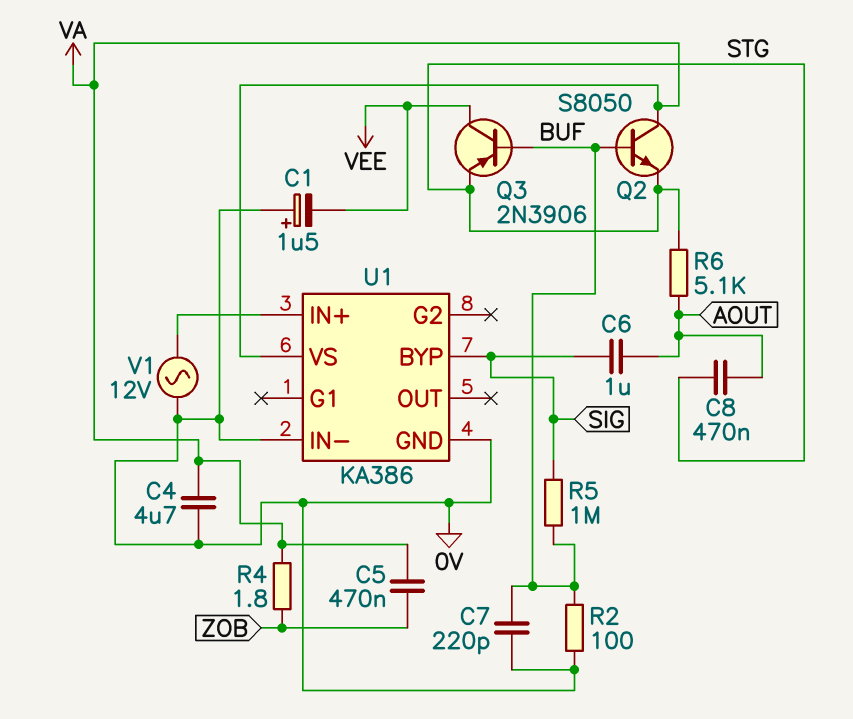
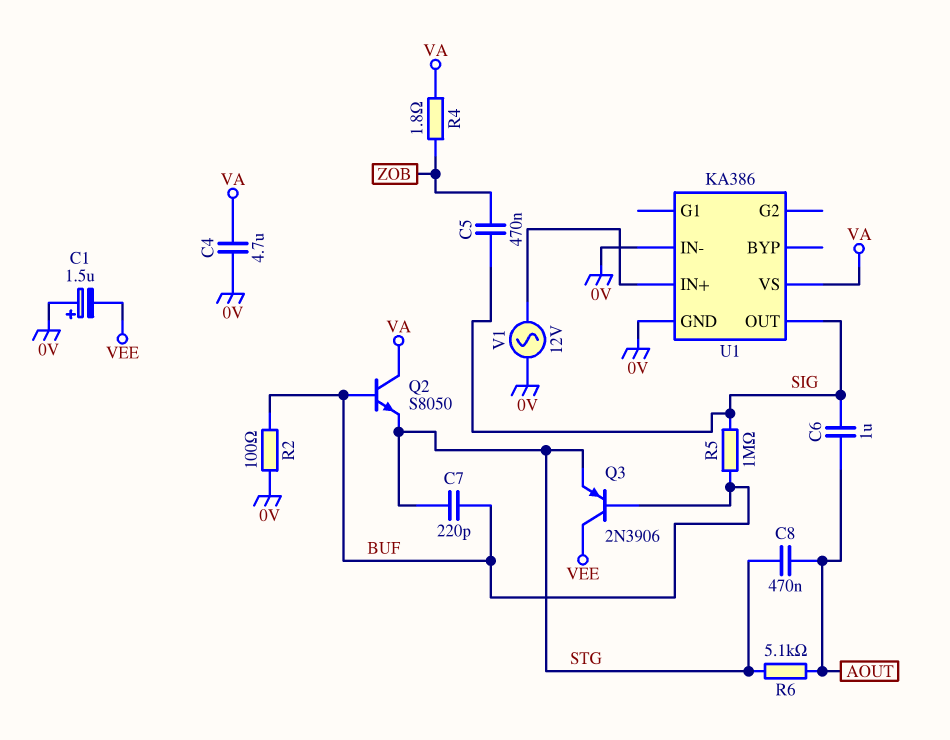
C5: 470nF (VA, ZOB) -> 470nF (SIG, ZOB)
C7: 220pF (0V, BUF) -> 220pF (BUF, STG)
U1 pin BYP: SIG -> none
U1 pin OUT: none -> SIG

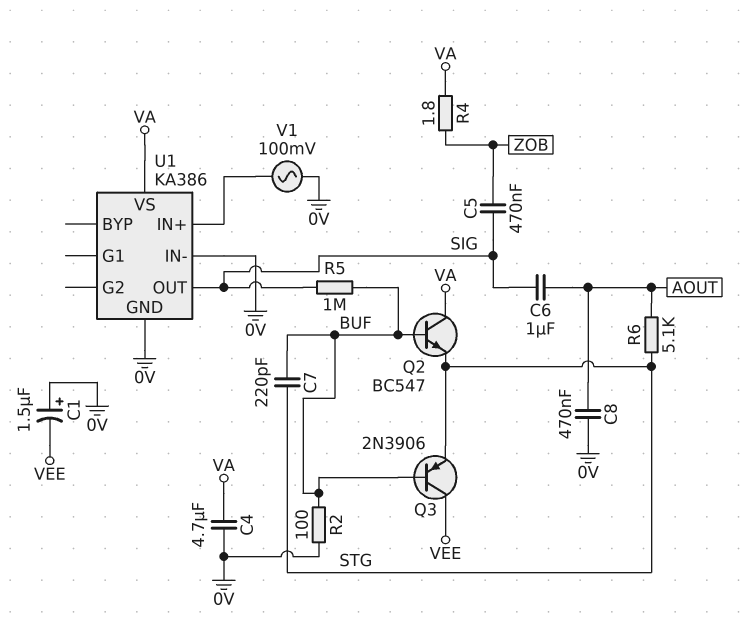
C8: 470nF (AOUT, STG) -> 470nF (0V, AOUT)
Q2: NPN S8050 (B BUF, C VA, E STG) -> NPN BC547 (B BUF, C VA, E STG)
V1: AC 12V (0V, U1/IN+) -> AC 100mV (0V, U1/IN+)

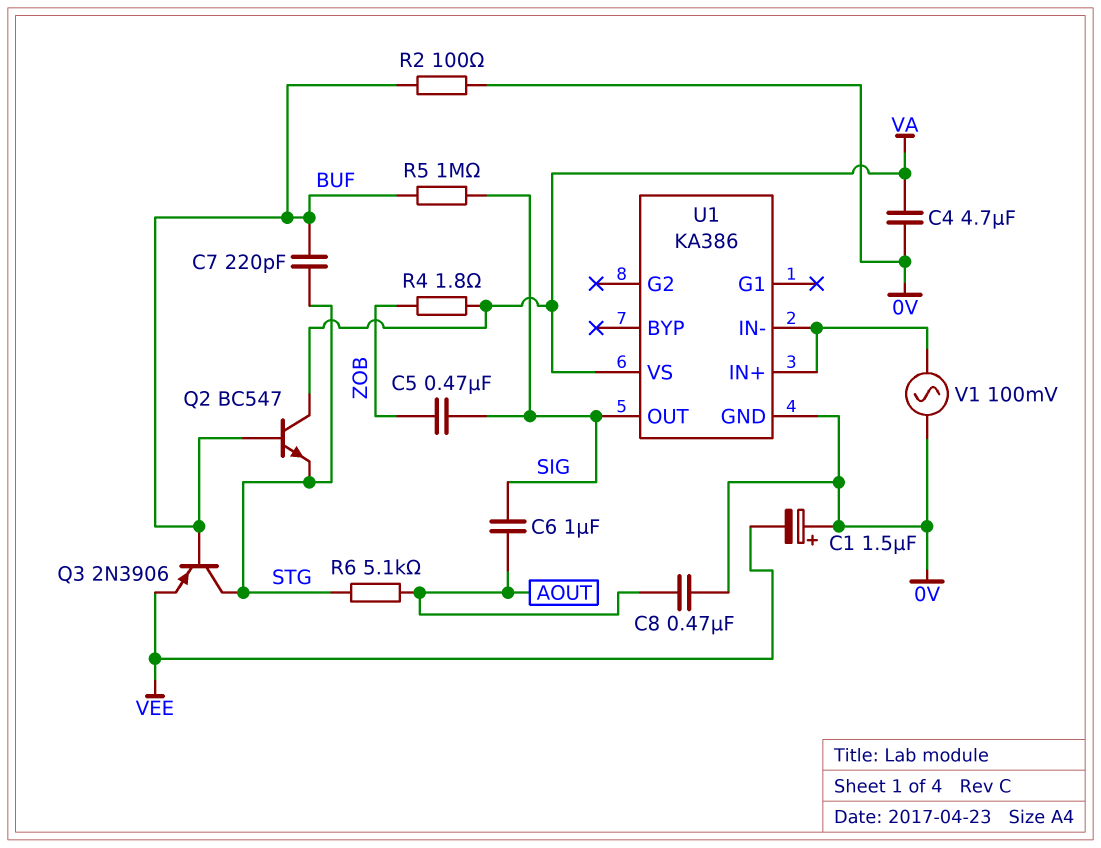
Q3: PNP 2N3906 (B BUF, C VEE, E STG) -> PNP 2N3906 (B BUF, C STG, E VEE)
U1 pin IN-: 0V -> U1/IN+

